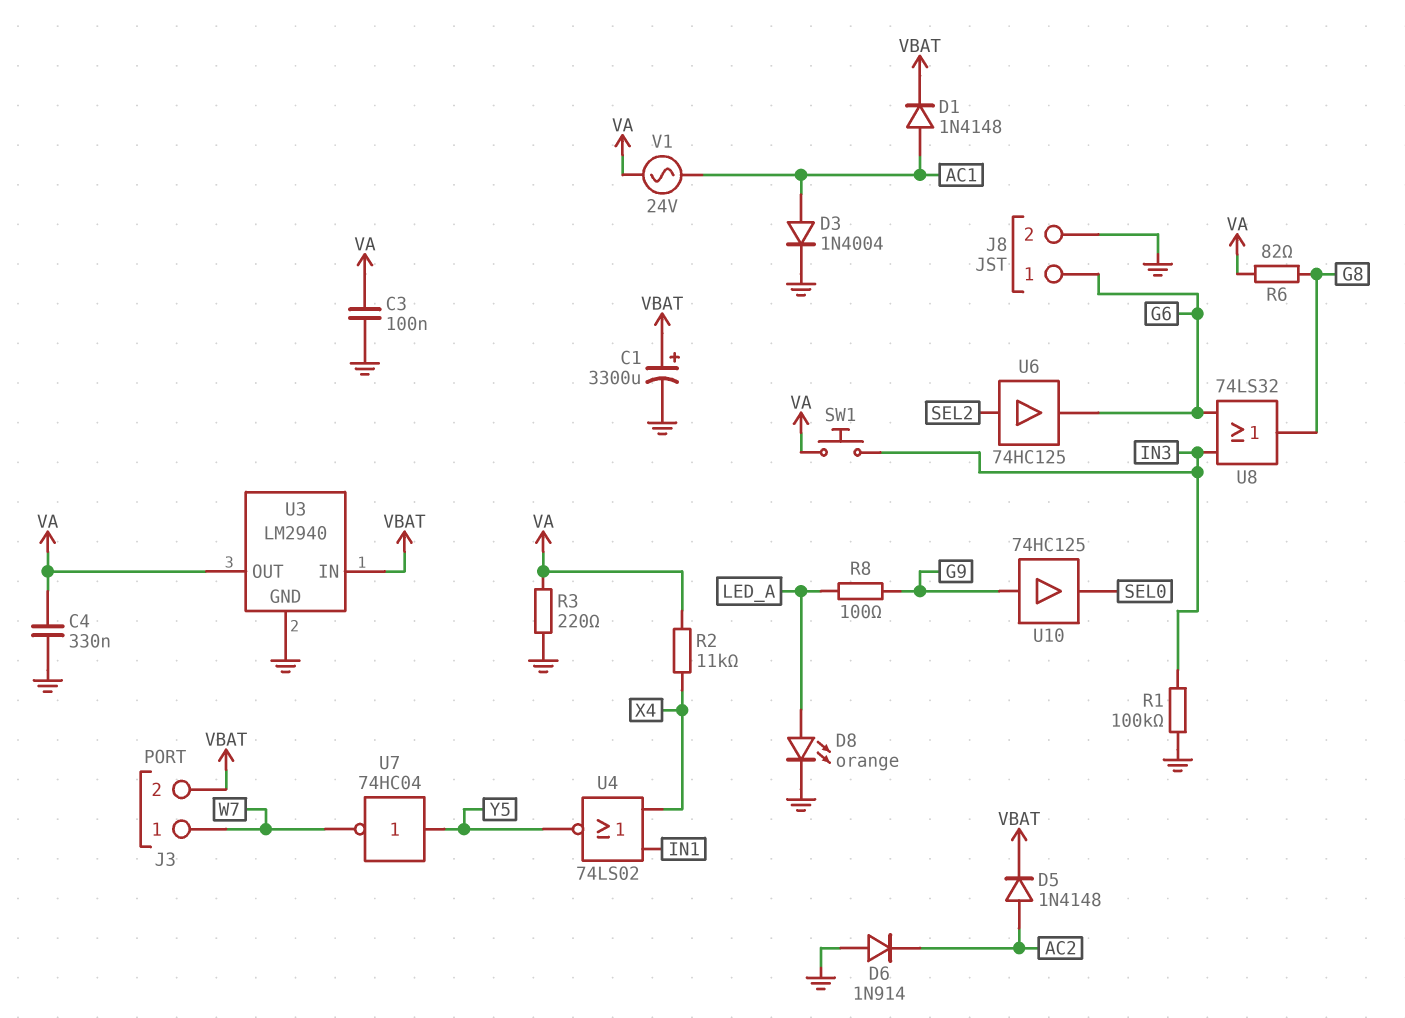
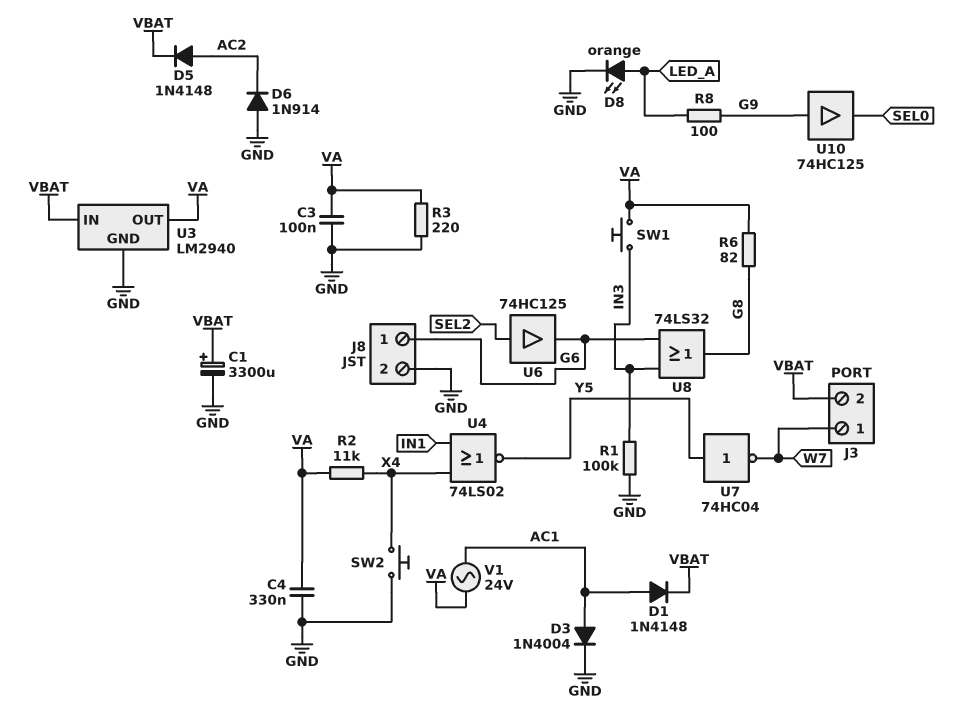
SW2: none -> button (GND, X4)

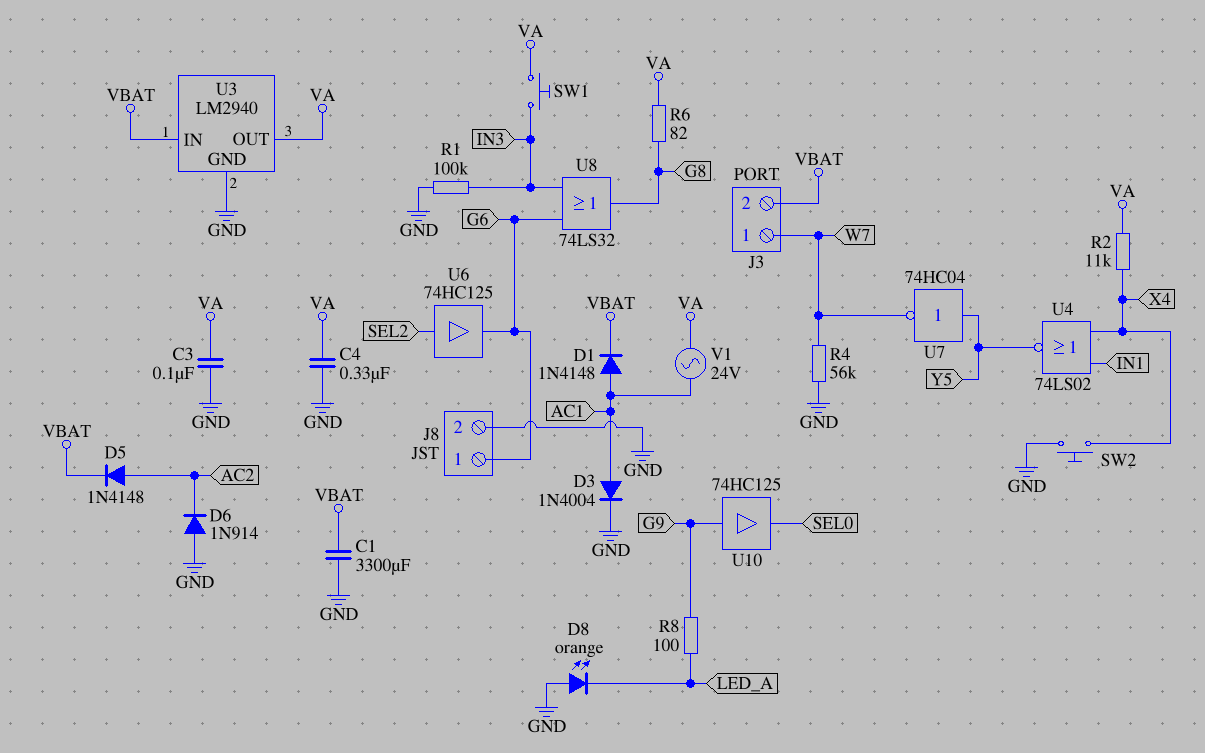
C1: 3300uF (plus VBAT, minus GND) -> 3300uF (GND, VBAT)
D8: LED orange (A LED_A, K GND) -> LED orange (A GND, K LED_A)
R3: 220 (GND, VA) -> none
R4: none -> 56k (GND, W7)

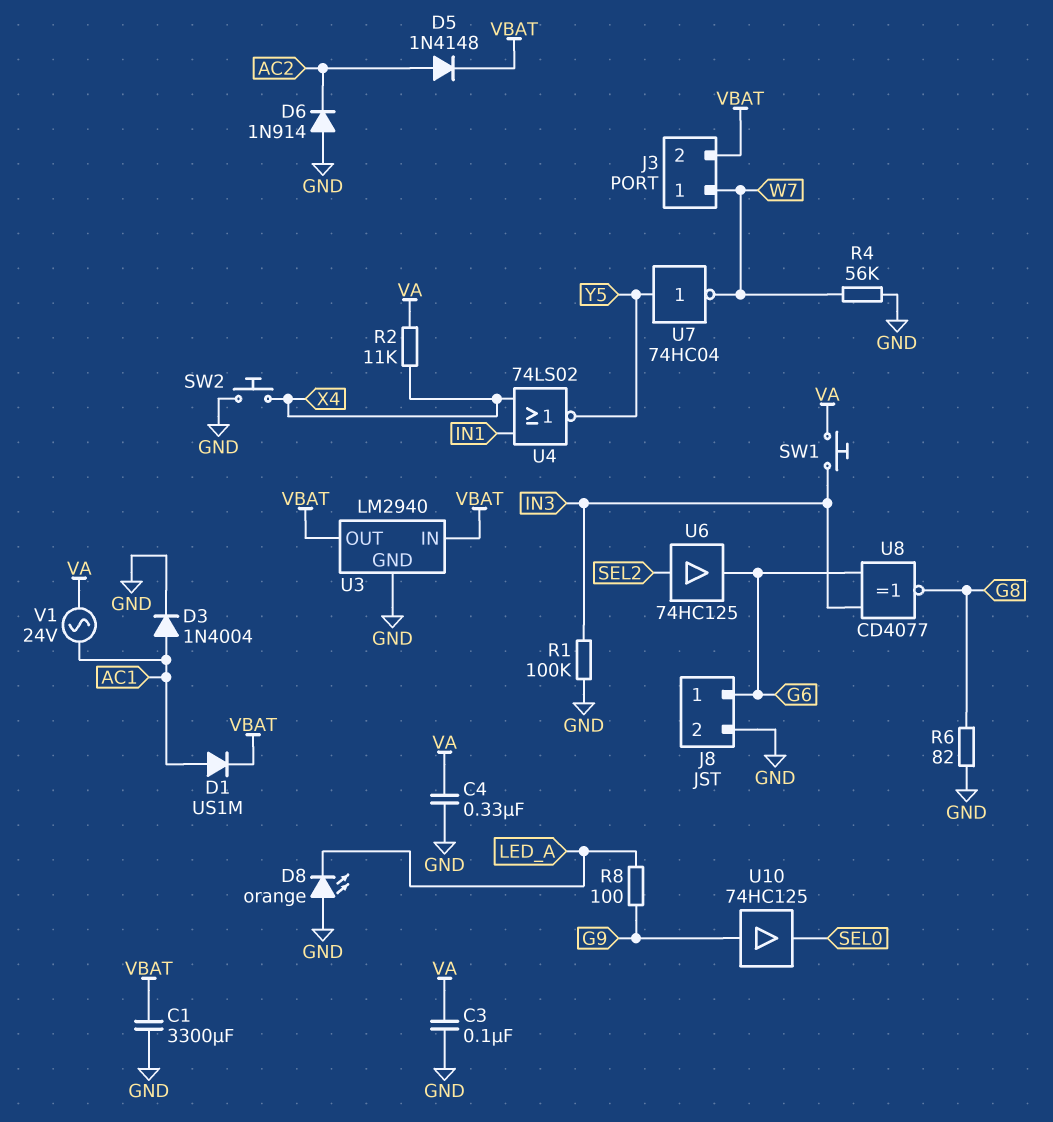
D1: diode 1N4148 (A AC1, K VBAT) -> diode US1M (A AC1, K VBAT)
R6: 82 (G8, VA) -> 82 (G8, GND)
U3 pin OUT: VA -> VBAT
U8: OR 74LS32 (in G6, in IN3, out G8) -> XNOR CD4077 (in G6, in IN3, out G8)

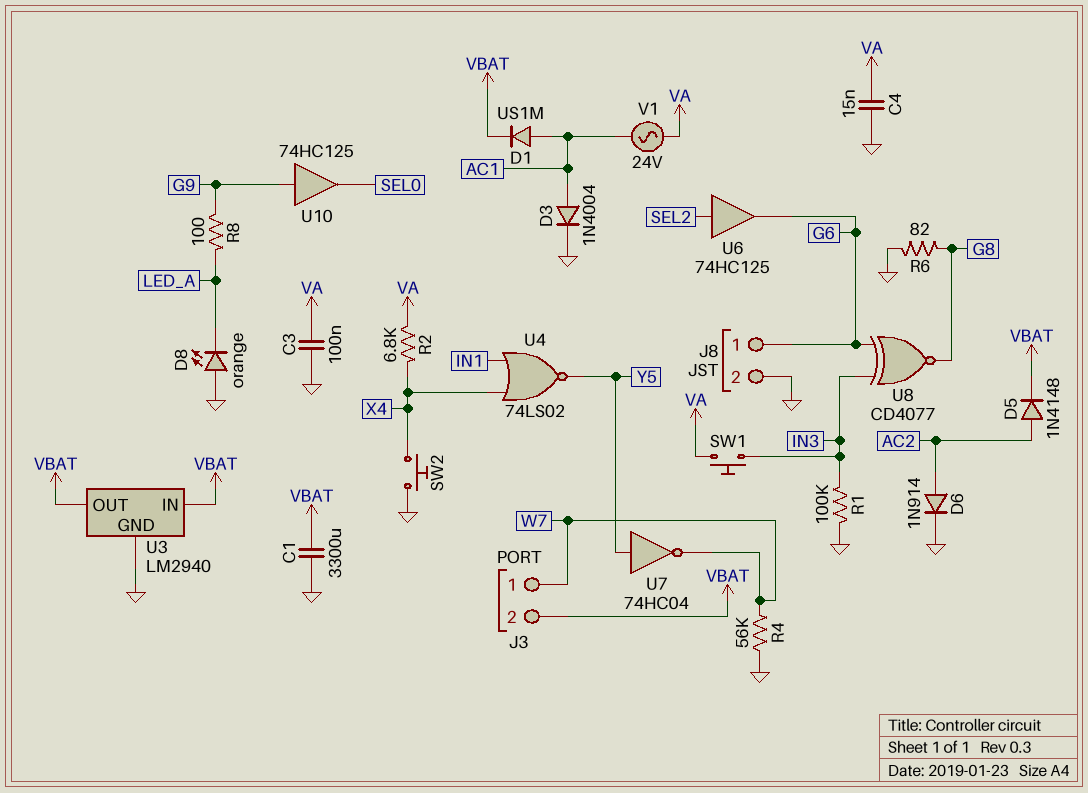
C4: 330nF (GND, VA) -> 15nF (GND, VA)
D6: diode 1N914 (A GND, K AC2) -> diode 1N914 (A AC2, K GND)
R2: 11k (VA, X4) -> 6.8k (VA, X4)

